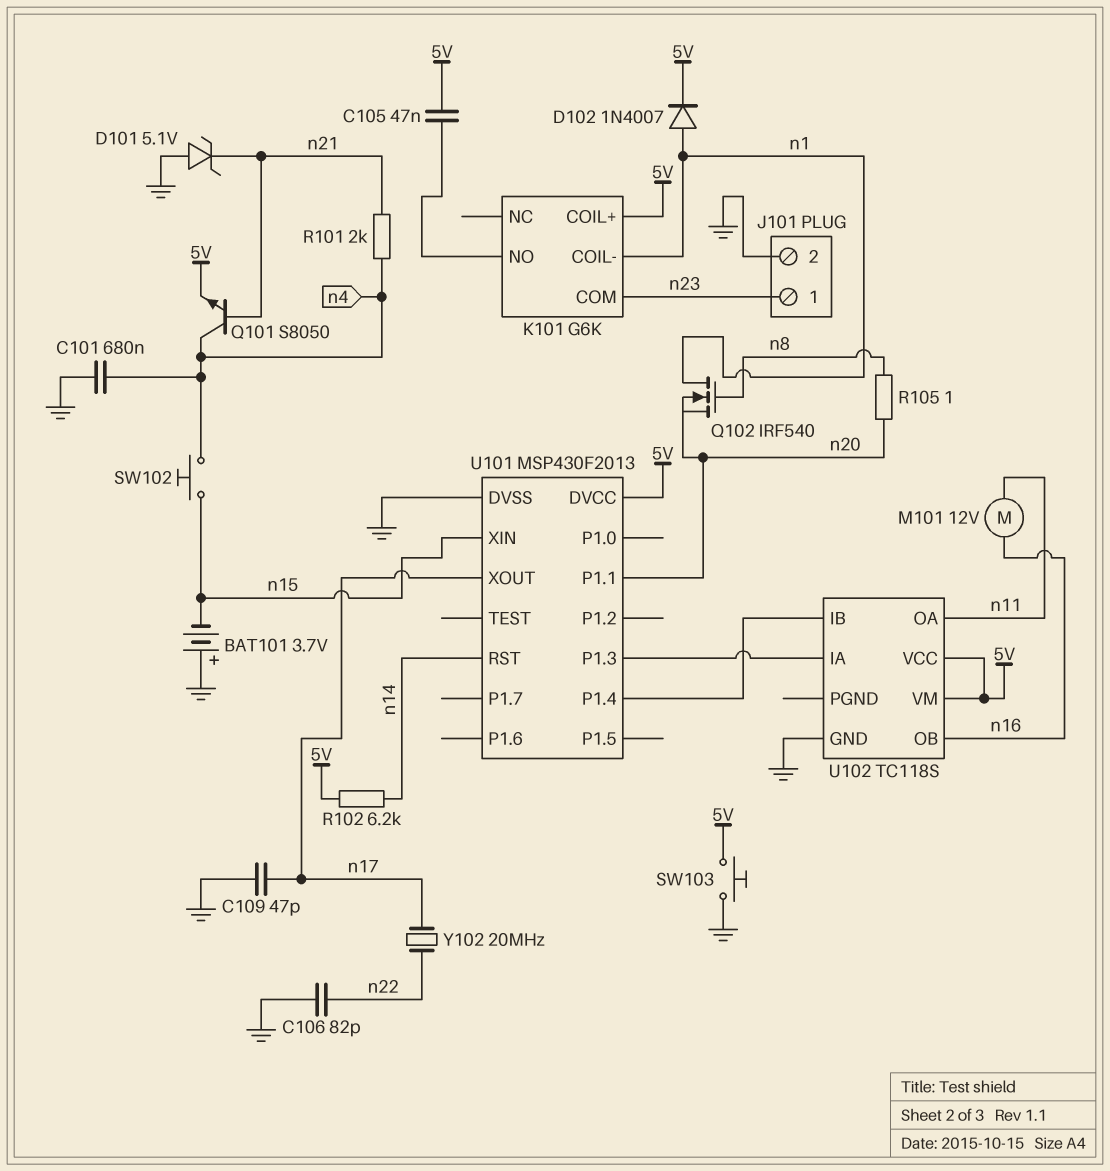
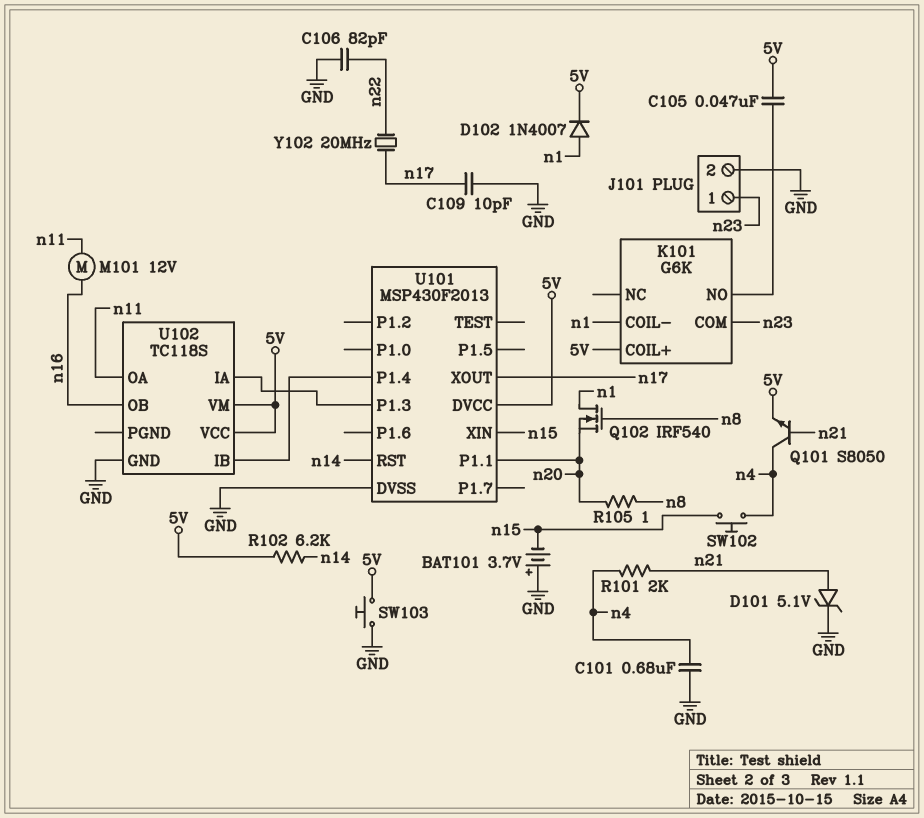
C109: 47pF (GND, n17) -> 10pF (GND, n17)
D101: zener 5.1V (A GND, K n21) -> zener 5.1V (A n21, K GND)

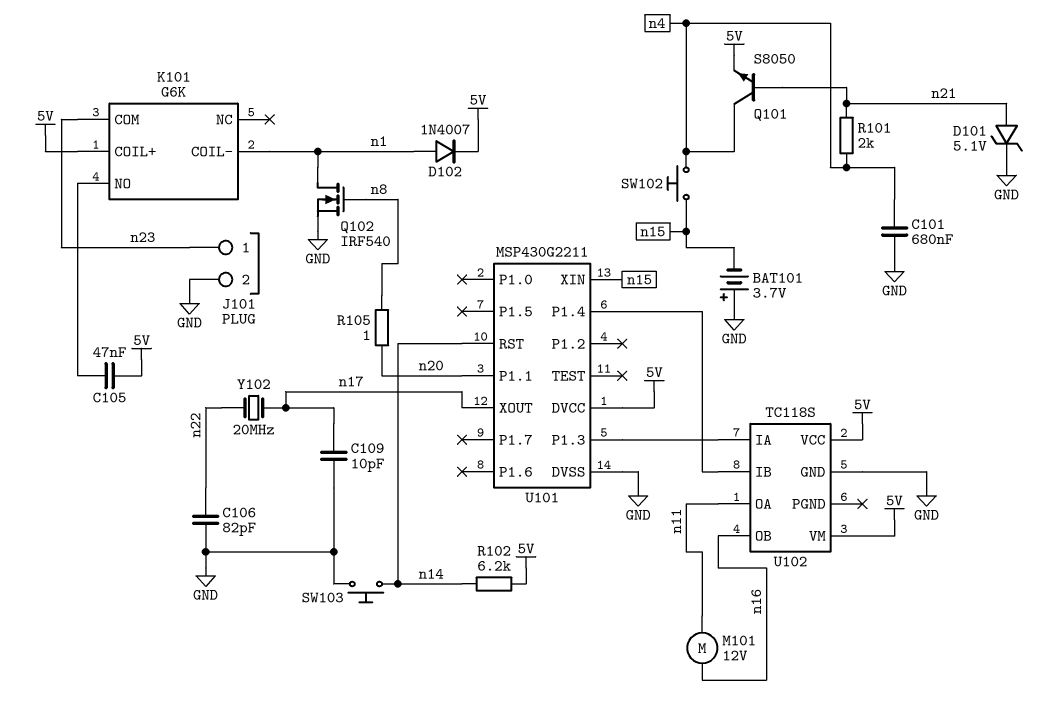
Q102: NMOS IRF540 (G n8, D n1, S n20) -> NMOS IRF540 (G n8, D n1, S GND)
SW103: button (5V, GND) -> button (GND, n14)
U101: MSP430F2013 -> MSP430G2211

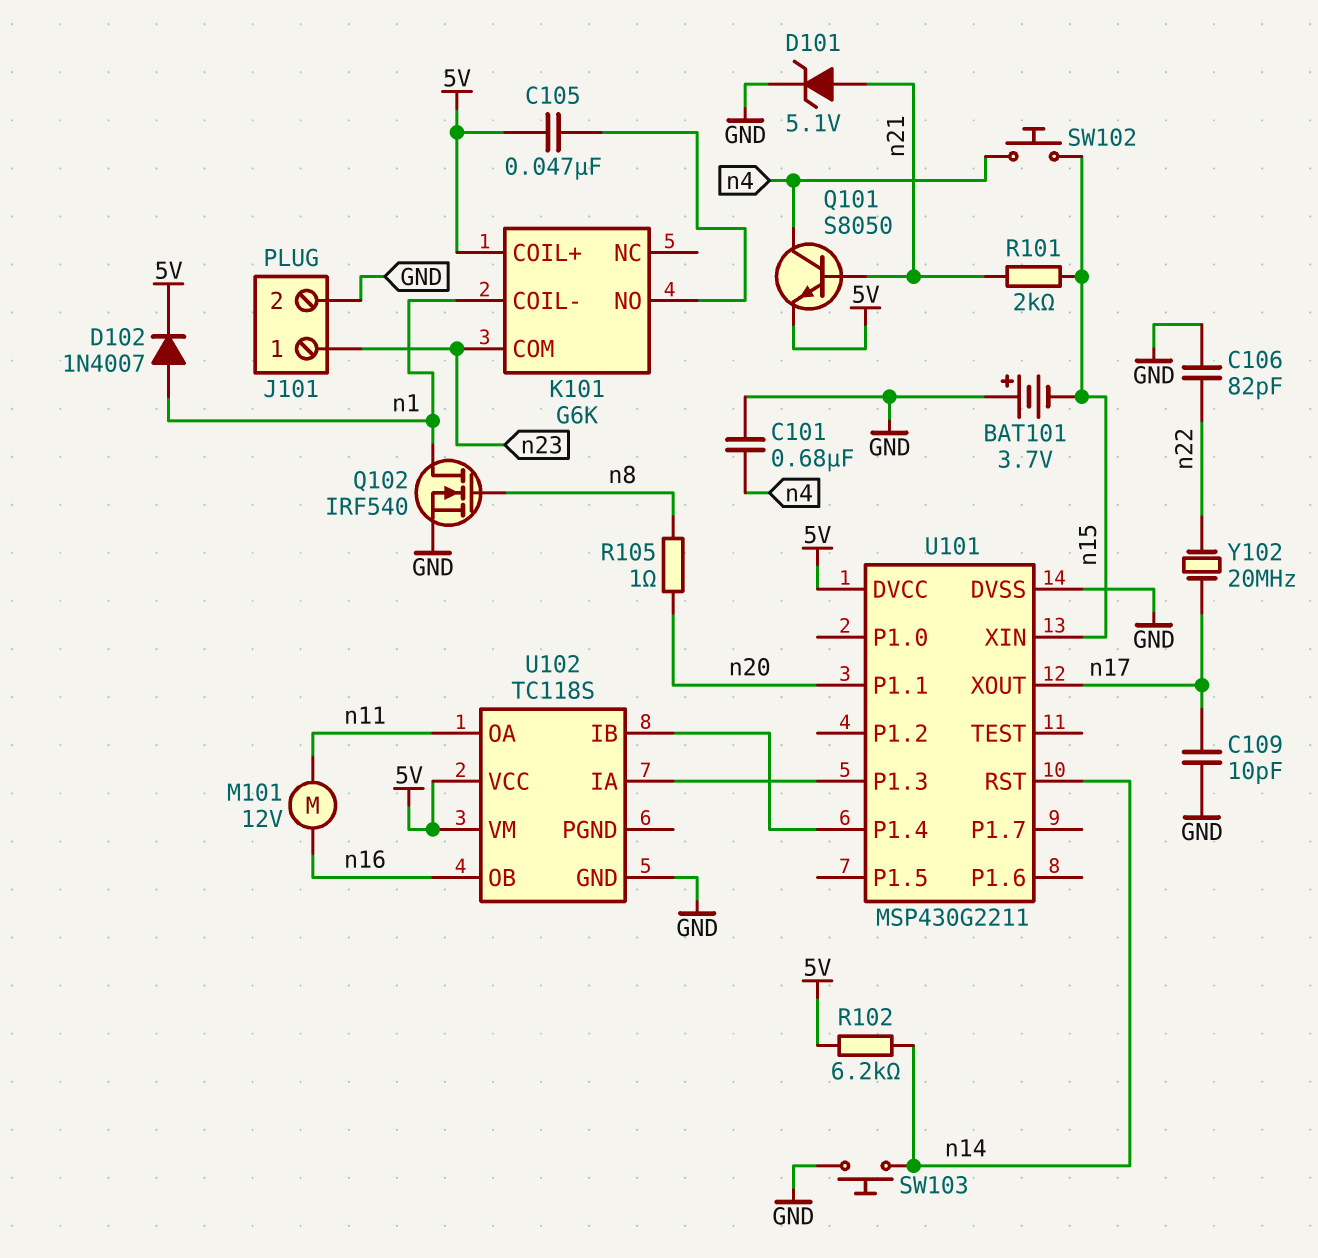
R101: 2k (n4, n21) -> 2k (n15, n21)

